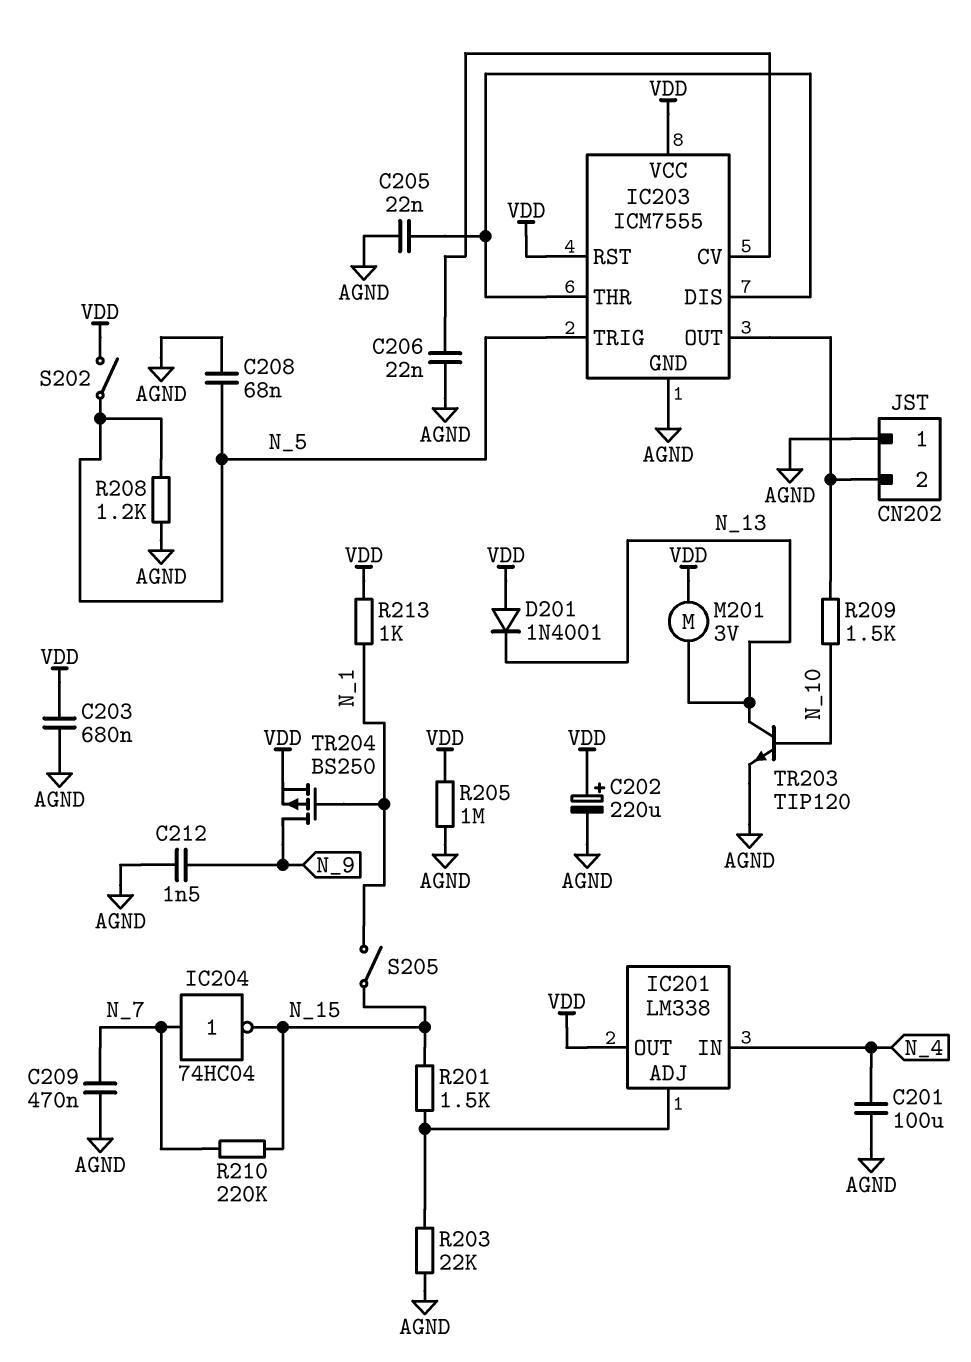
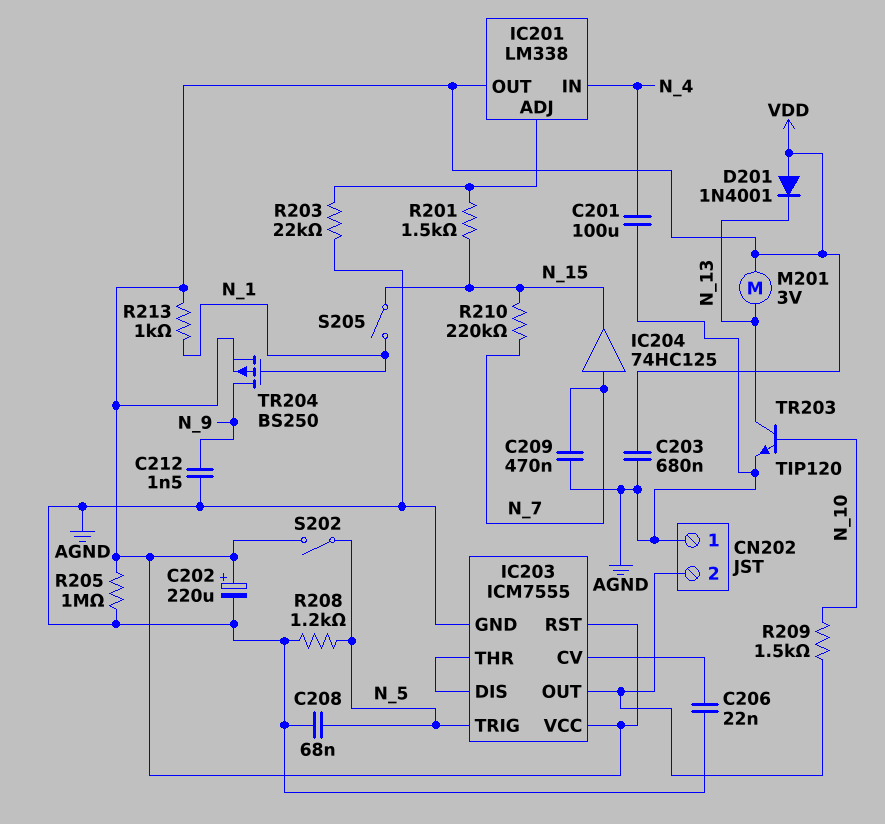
C205: 22nF (AGND, IC203/DIS) -> none
IC204: NOT 74HC04 (in N_7, out N_15) -> buffer 74HC125 (in N_7, out N_15)

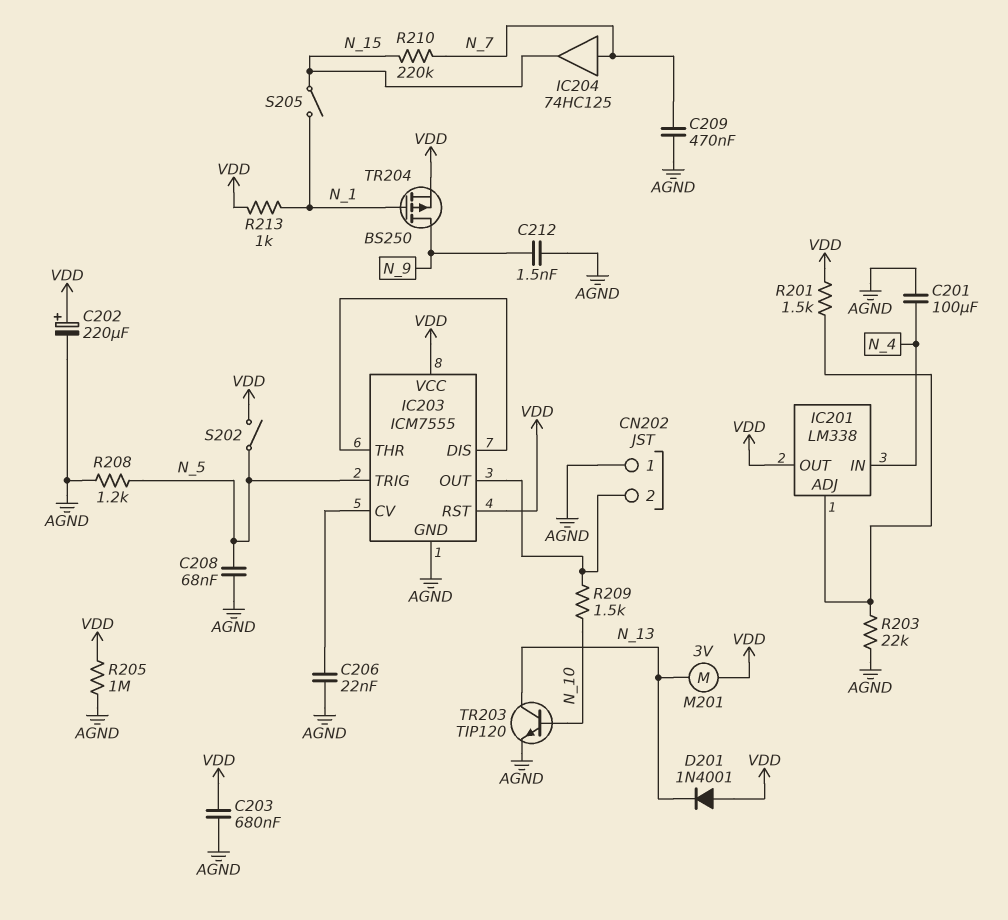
R201: 1.5k (IC201/ADJ, N_15) -> 1.5k (IC201/ADJ, VDD)

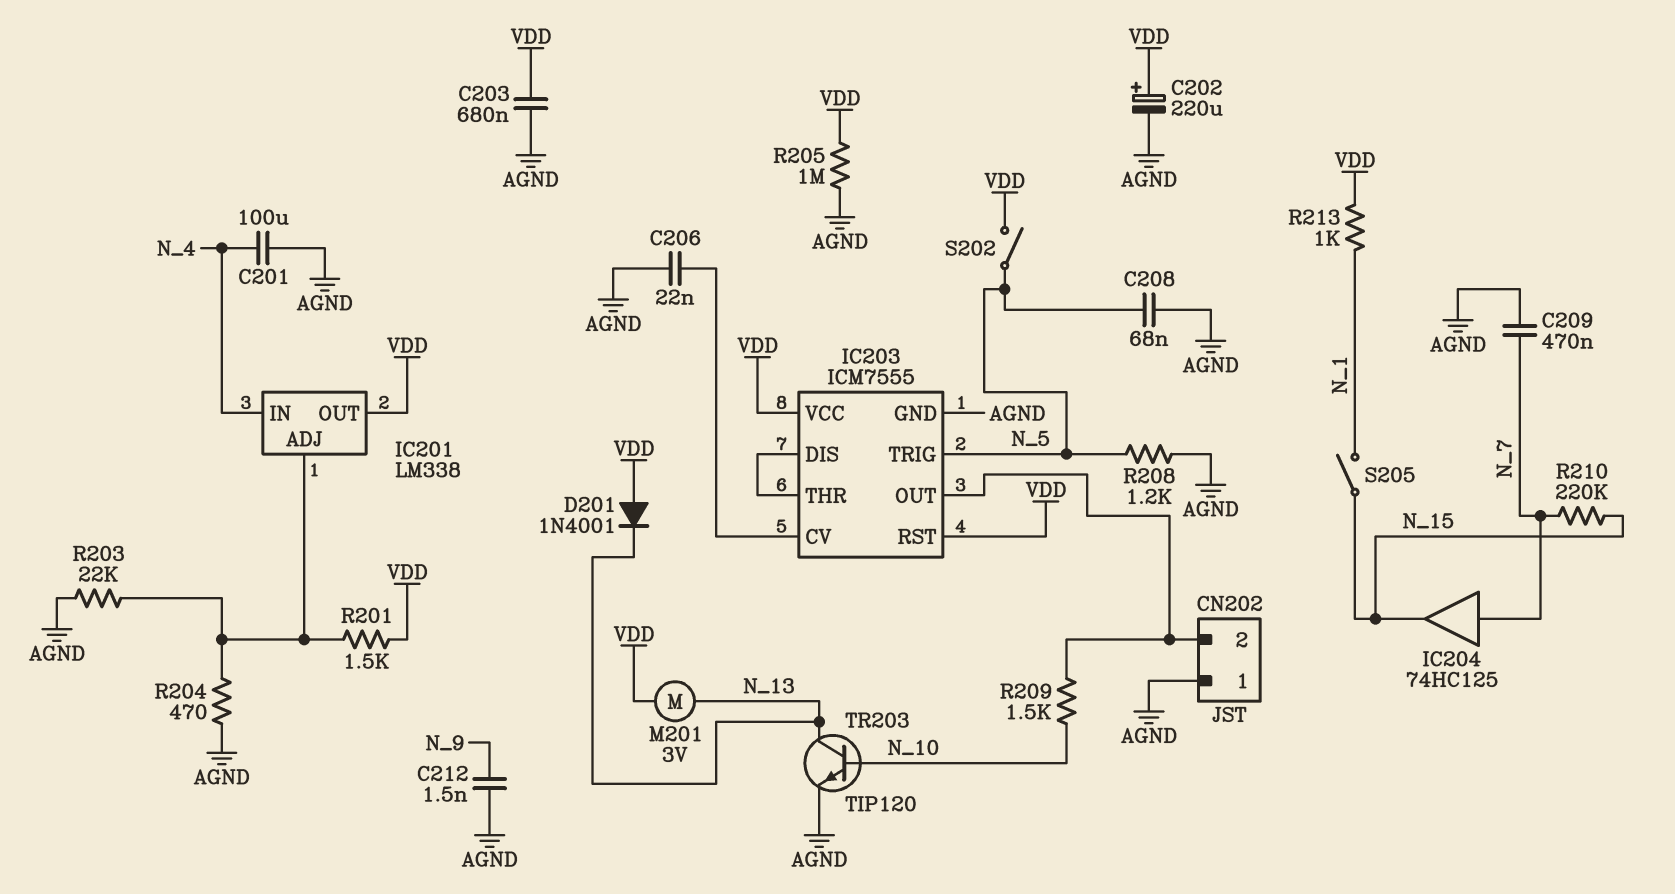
R204: none -> 470 (AGND, IC201/ADJ)
TR204: PMOS BS250 (G N_1, D N_9, S VDD) -> none

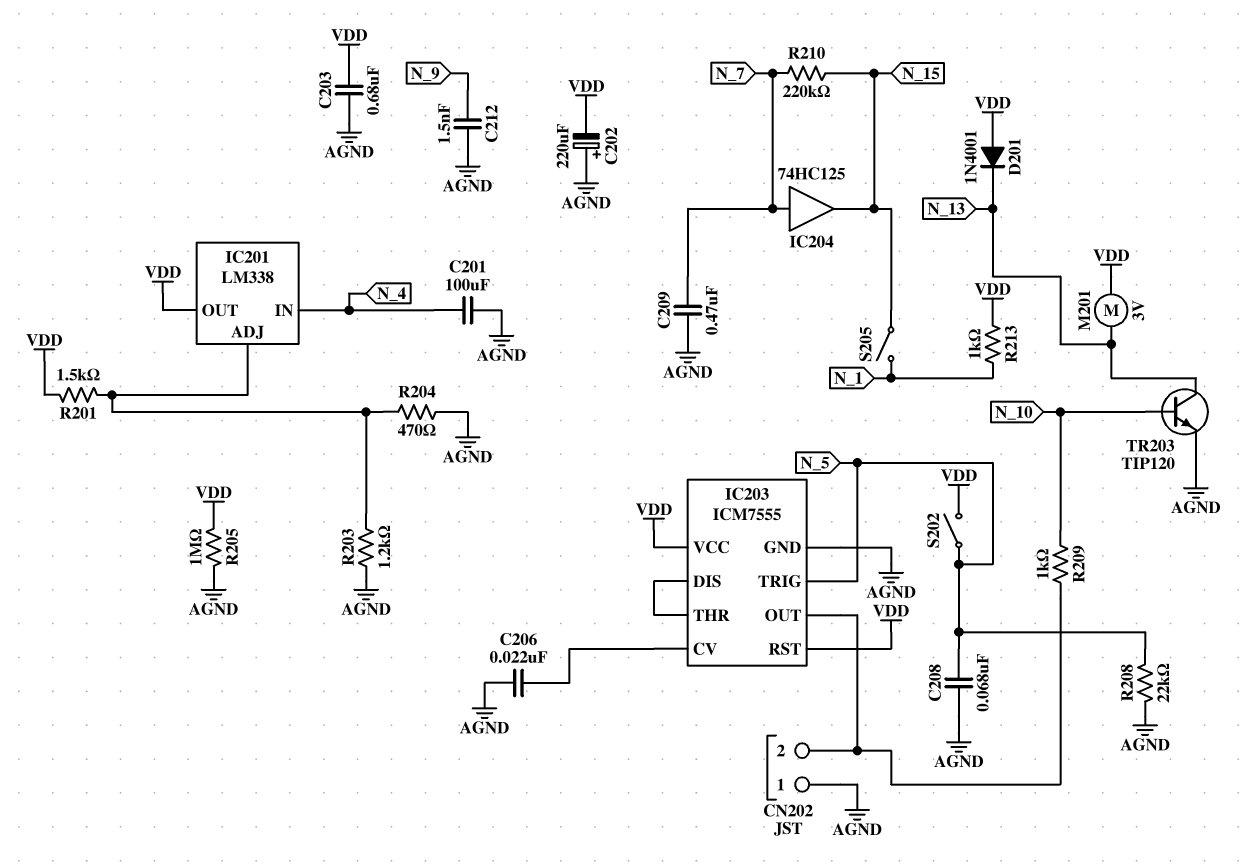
C202: 220uF (plus VDD, minus AGND) -> 220uF (plus AGND, minus VDD)
R203: 22k (AGND, IC201/ADJ) -> 1.2k (AGND, IC201/ADJ)
R208: 1.2k (AGND, N_5) -> 22k (AGND, N_5)
R209: 1.5k (CN202/2, N_10) -> 1k (CN202/2, N_10)

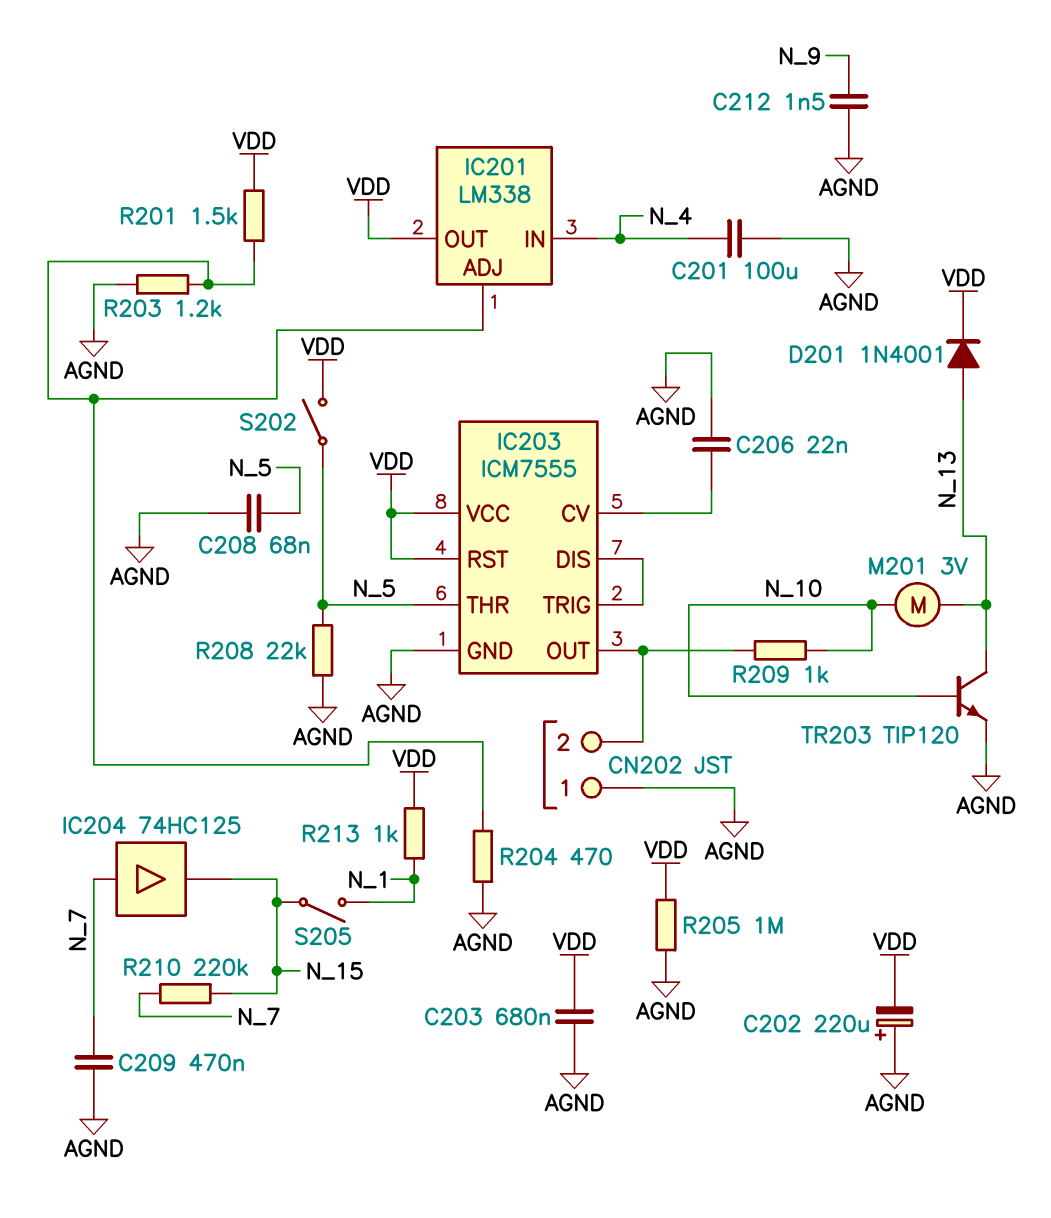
D201: diode 1N4001 (A VDD, K N_13) -> diode 1N4001 (A N_13, K VDD)
IC203 pin THR: IC203/DIS -> N_5
IC203 pin TRIG: N_5 -> IC203/DIS
M201: motor 3V (N_13, VDD) -> motor 3V (N_10, N_13)

